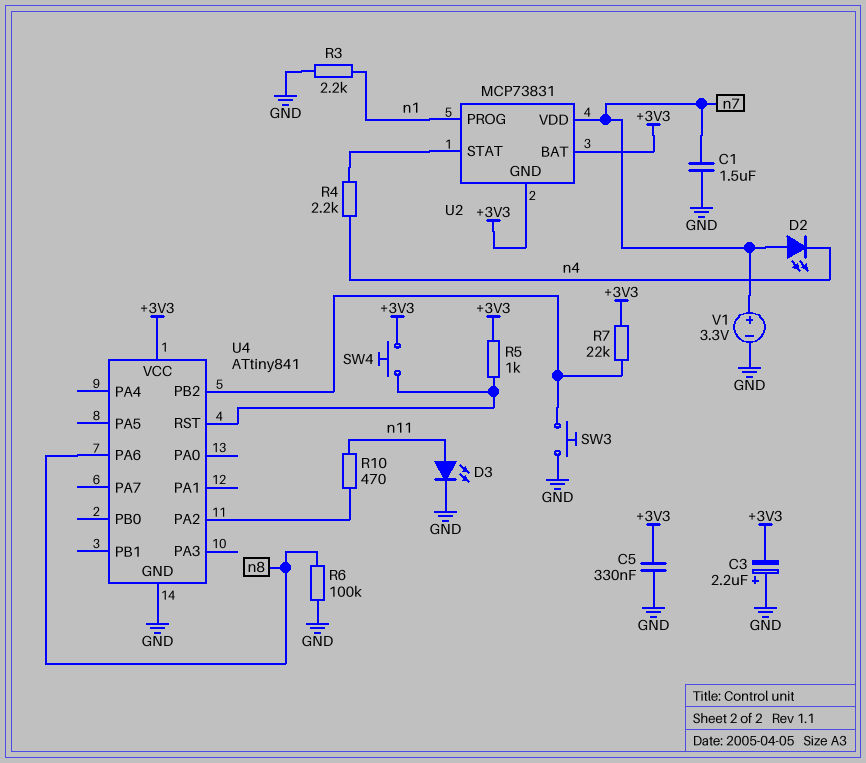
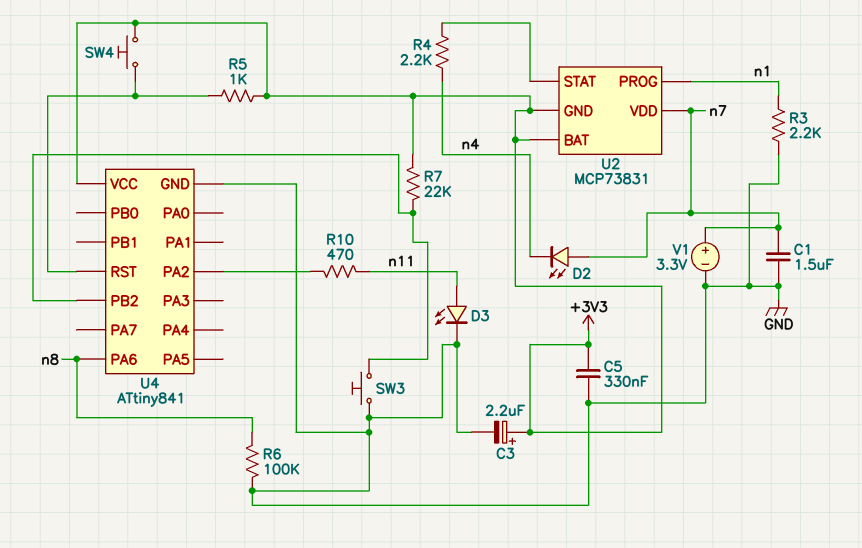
C3: 2.2uF (plus GND, minus +3V3) -> 2.2uF (plus +3V3, minus GND)

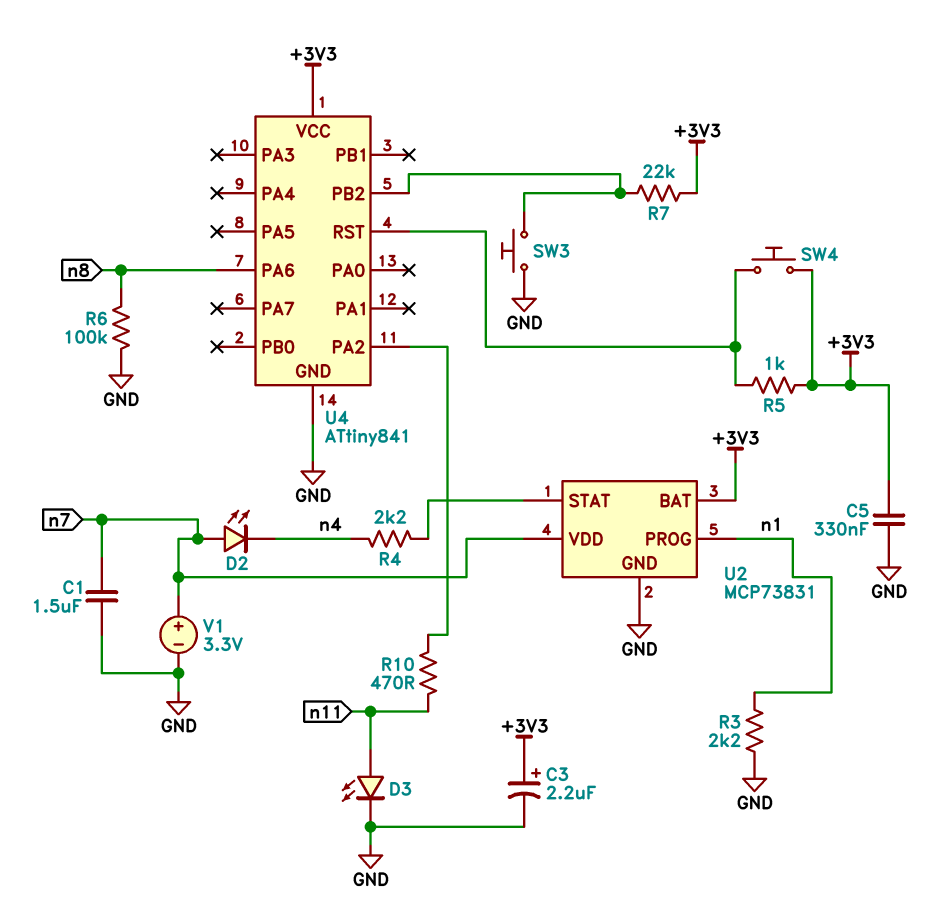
U2 pin GND: +3V3 -> GND

